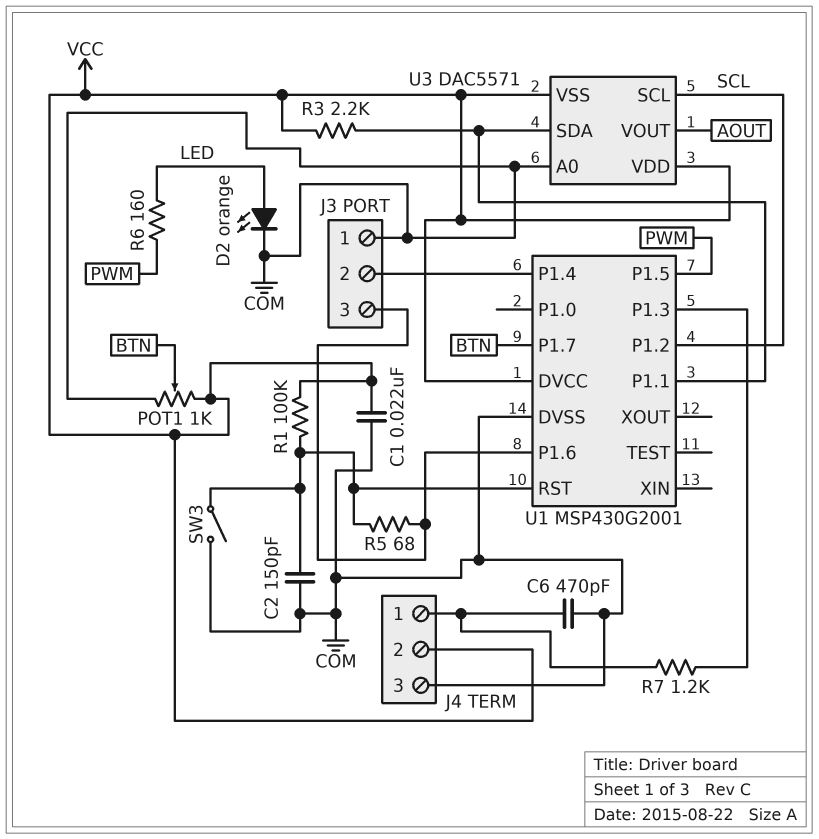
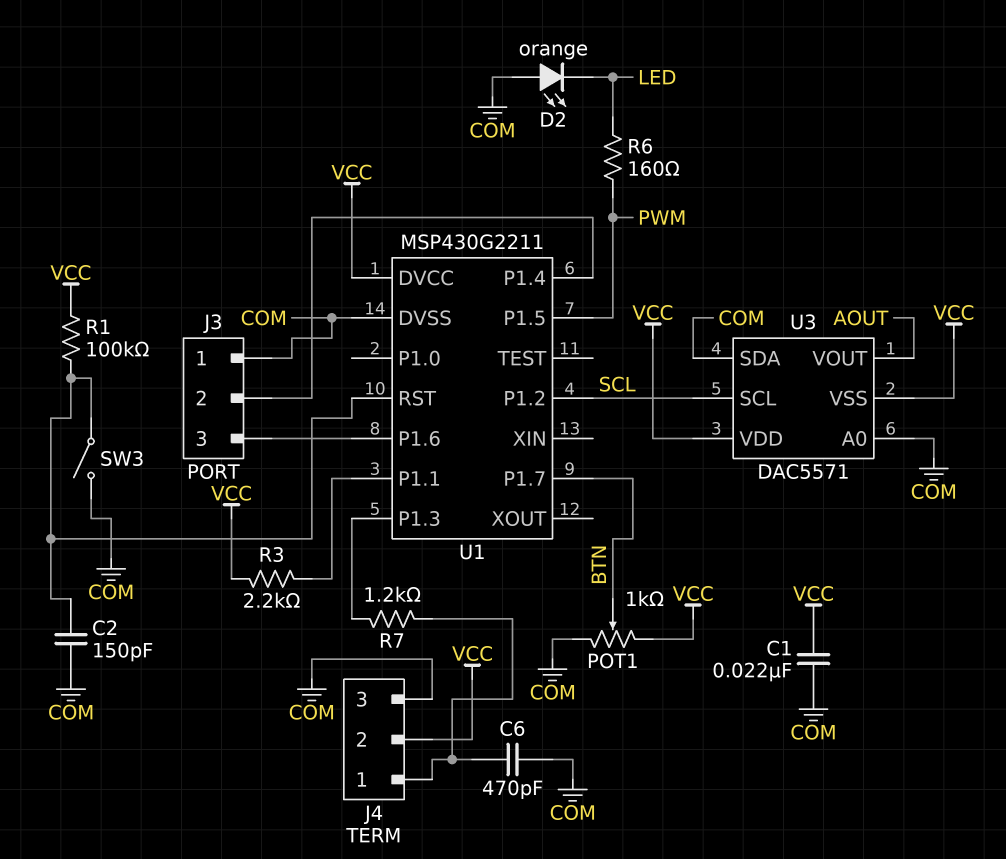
D2: LED orange (A LED, K COM) -> LED orange (A COM, K LED)
R5: 68 (J3/3, U1/RST) -> none
U1: MSP430G2001 -> MSP430G2211
U3 pin SDA: U1/P1.1 -> COM

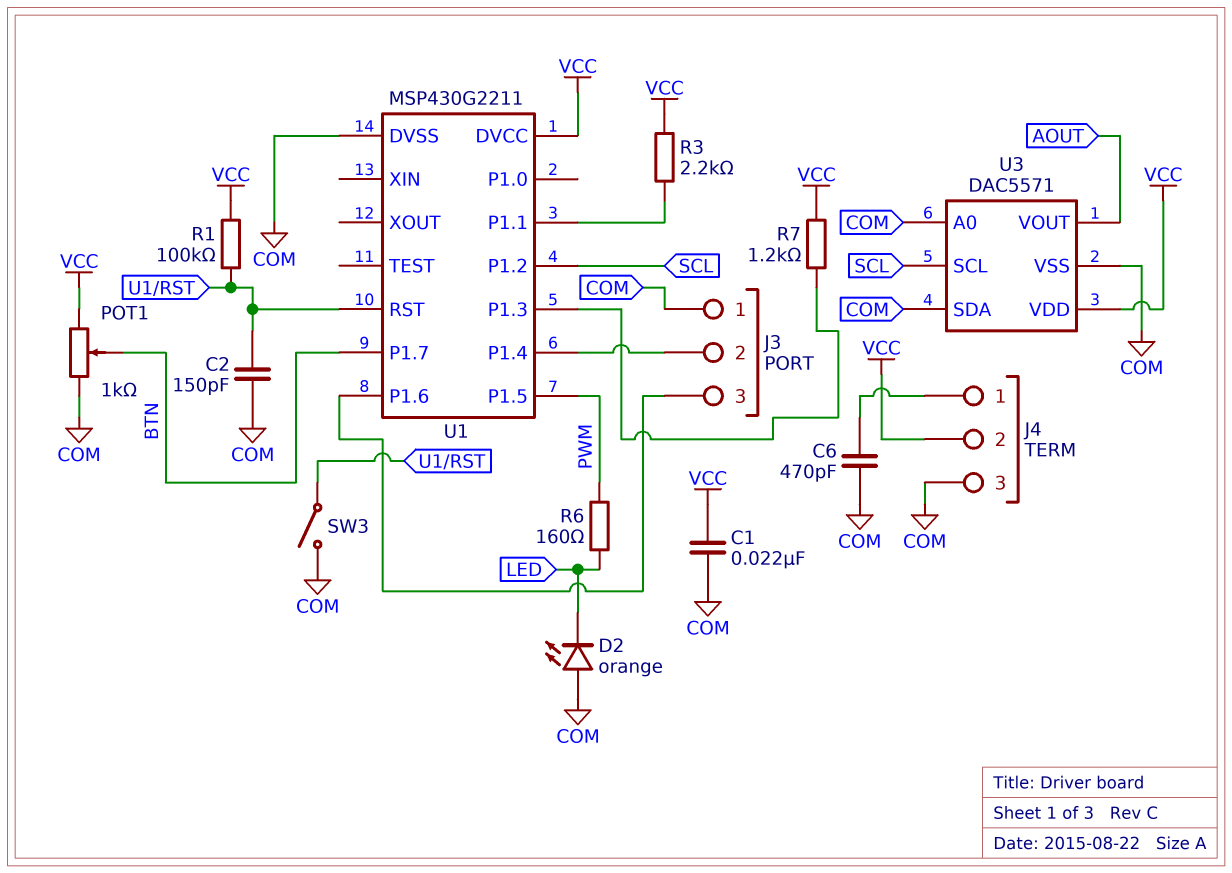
R7: 1.2k (J4/1, U1/P1.3) -> 1.2k (U1/P1.3, VCC)
U3 pin VSS: VCC -> COM

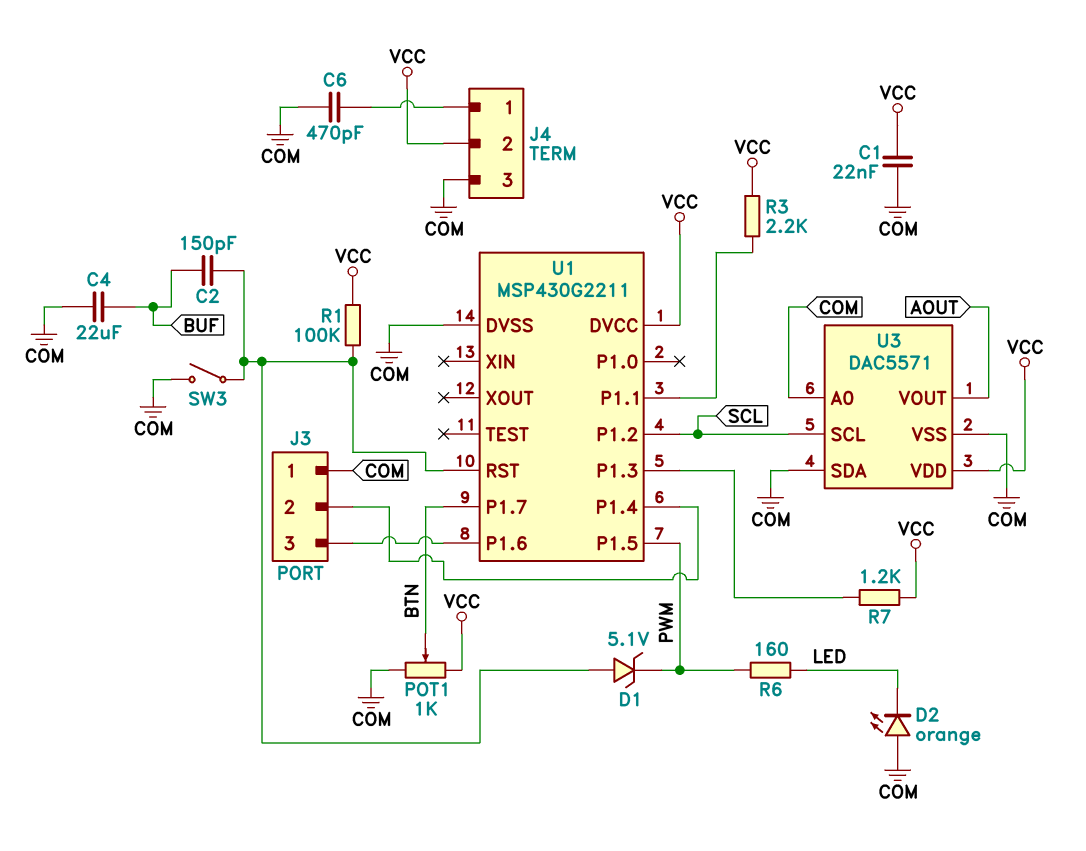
C2: 150pF (COM, U1/RST) -> 150pF (BUF, U1/RST)
C4: none -> 22uF (BUF, COM)
D1: none -> zener 5.1V (A U1/RST, K PWM)

